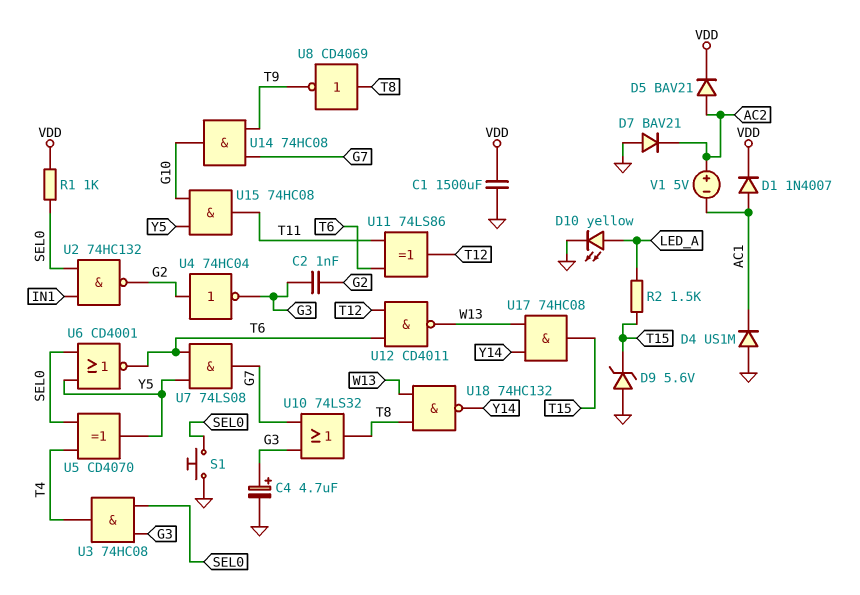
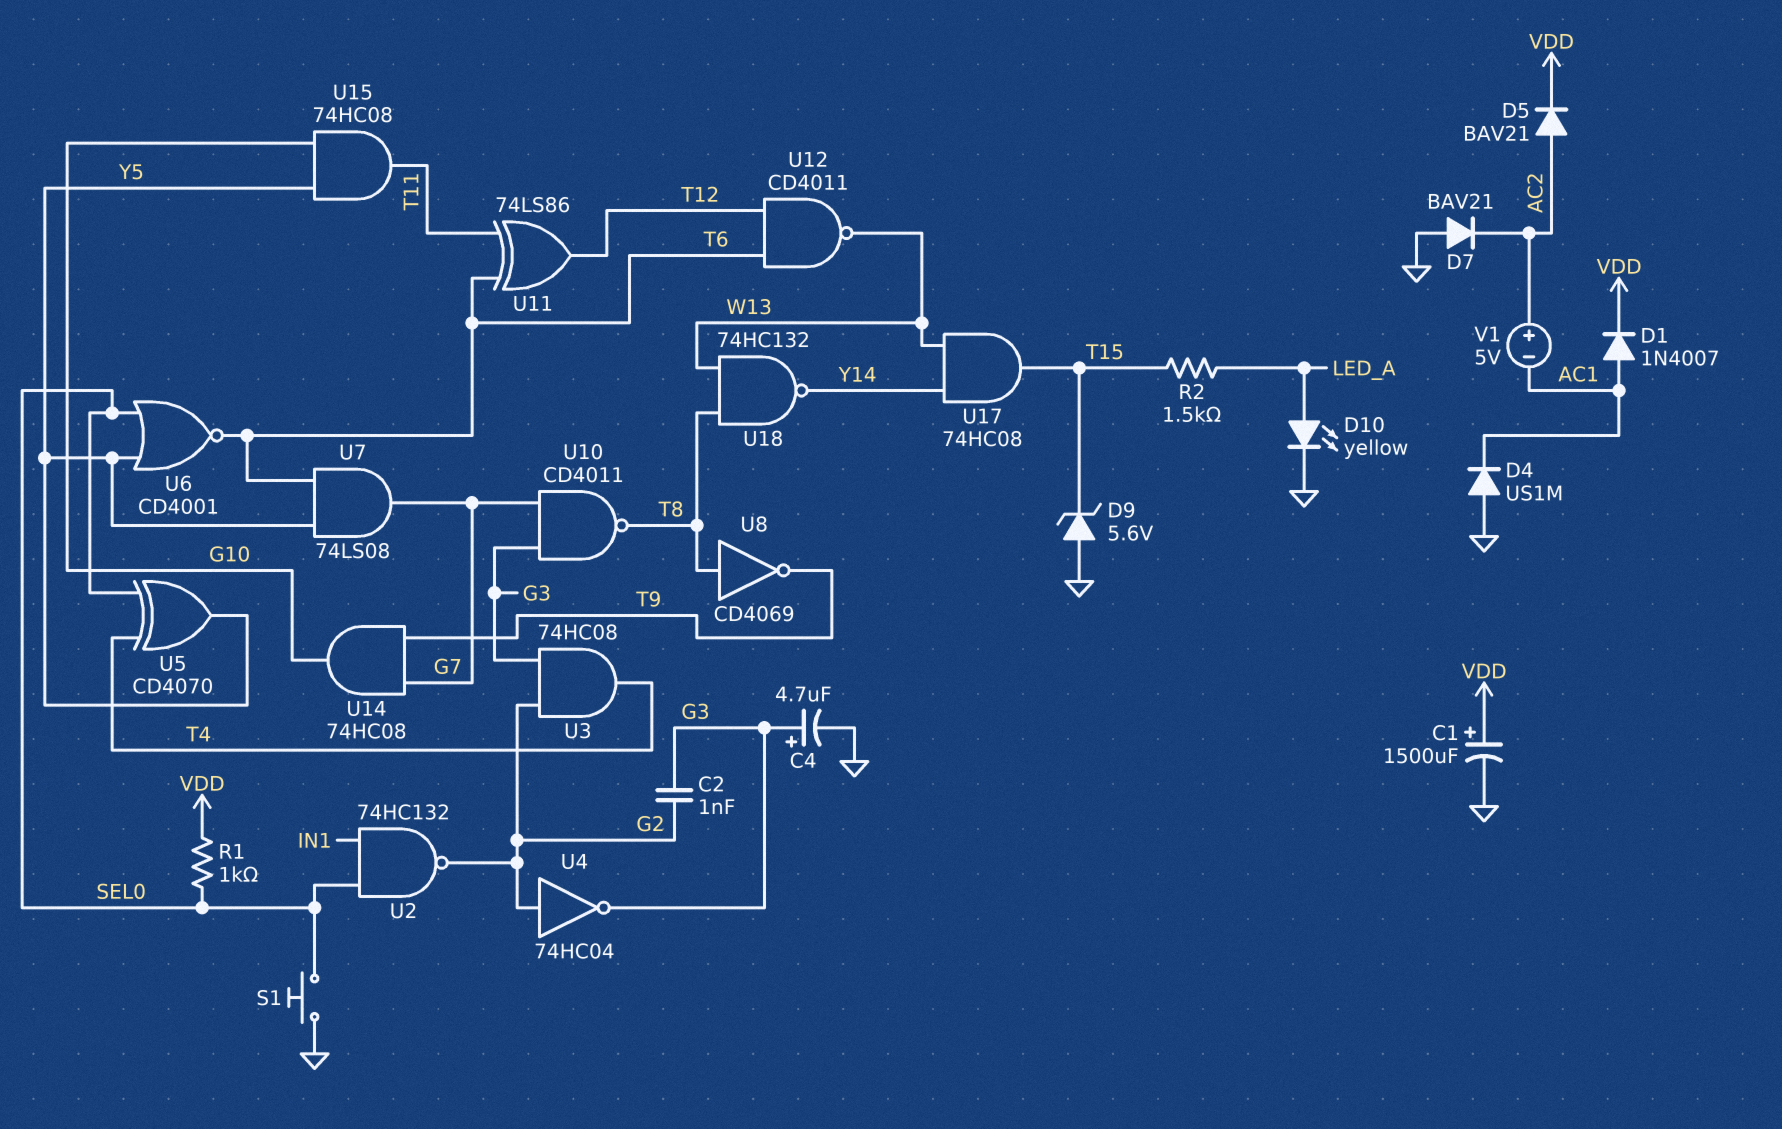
C1: 1500uF (GND, VDD) -> 1500uF (plus VDD, minus GND)
U3: AND 74HC08 (in G3, in SEL0, out T4) -> AND 74HC08 (in G2, in G3, out T4)
U10: OR 74LS32 (in G3, in G7, out T8) -> NAND CD4011 (in G3, in G7, out T8)

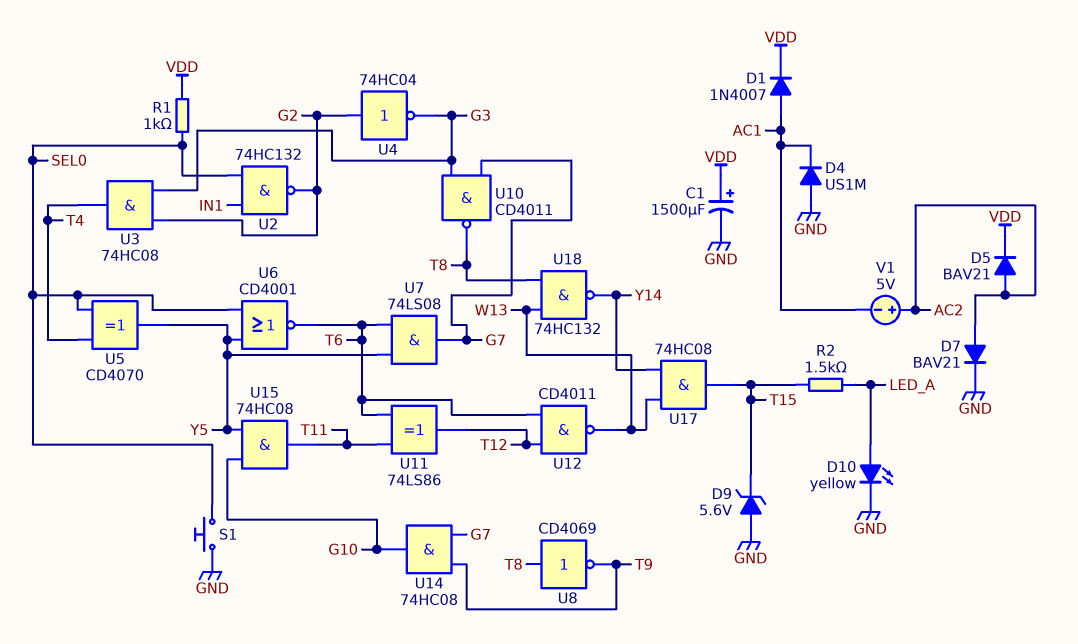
C2: 1nF (G2, G3) -> none
C4: 4.7uF (plus G3, minus GND) -> none
D7: diode BAV21 (A GND, K AC2) -> diode BAV21 (A AC2, K GND)

